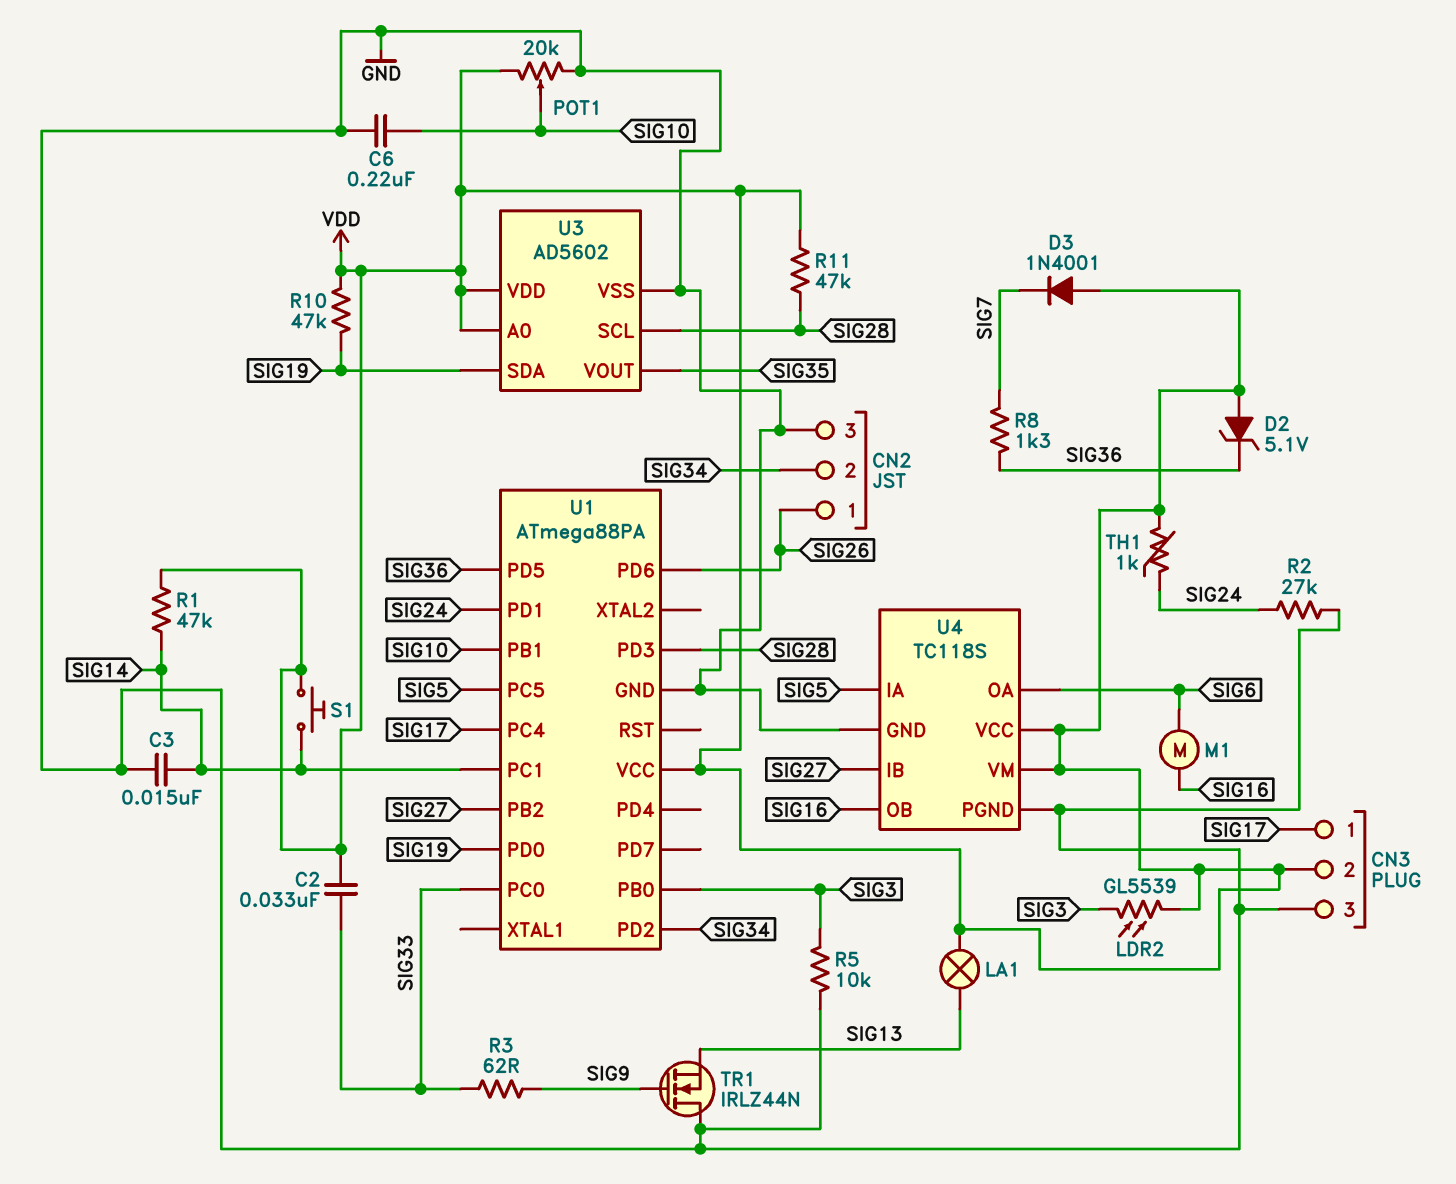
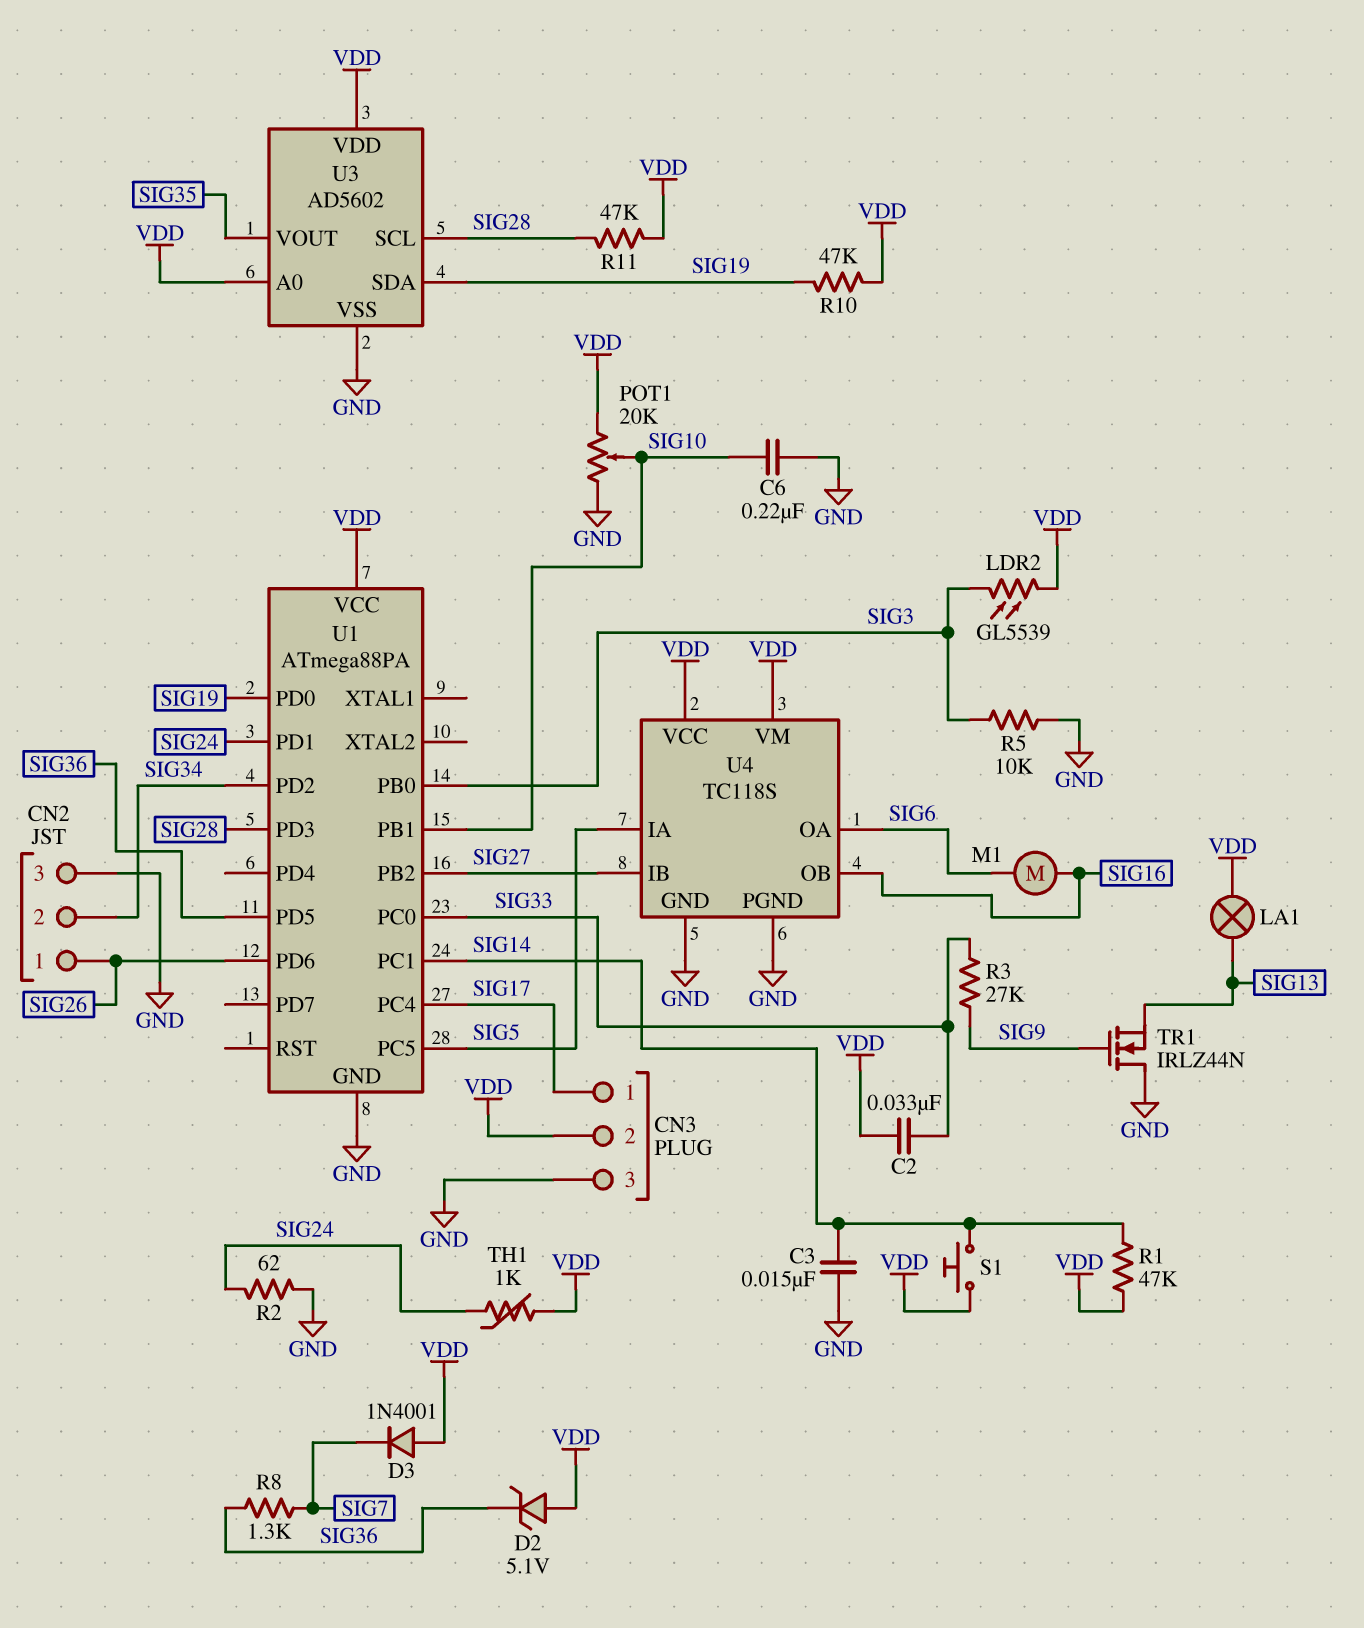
R2: 27k (GND, SIG24) -> 62 (GND, SIG24)
R3: 62 (SIG9, SIG33) -> 27k (SIG9, SIG33)

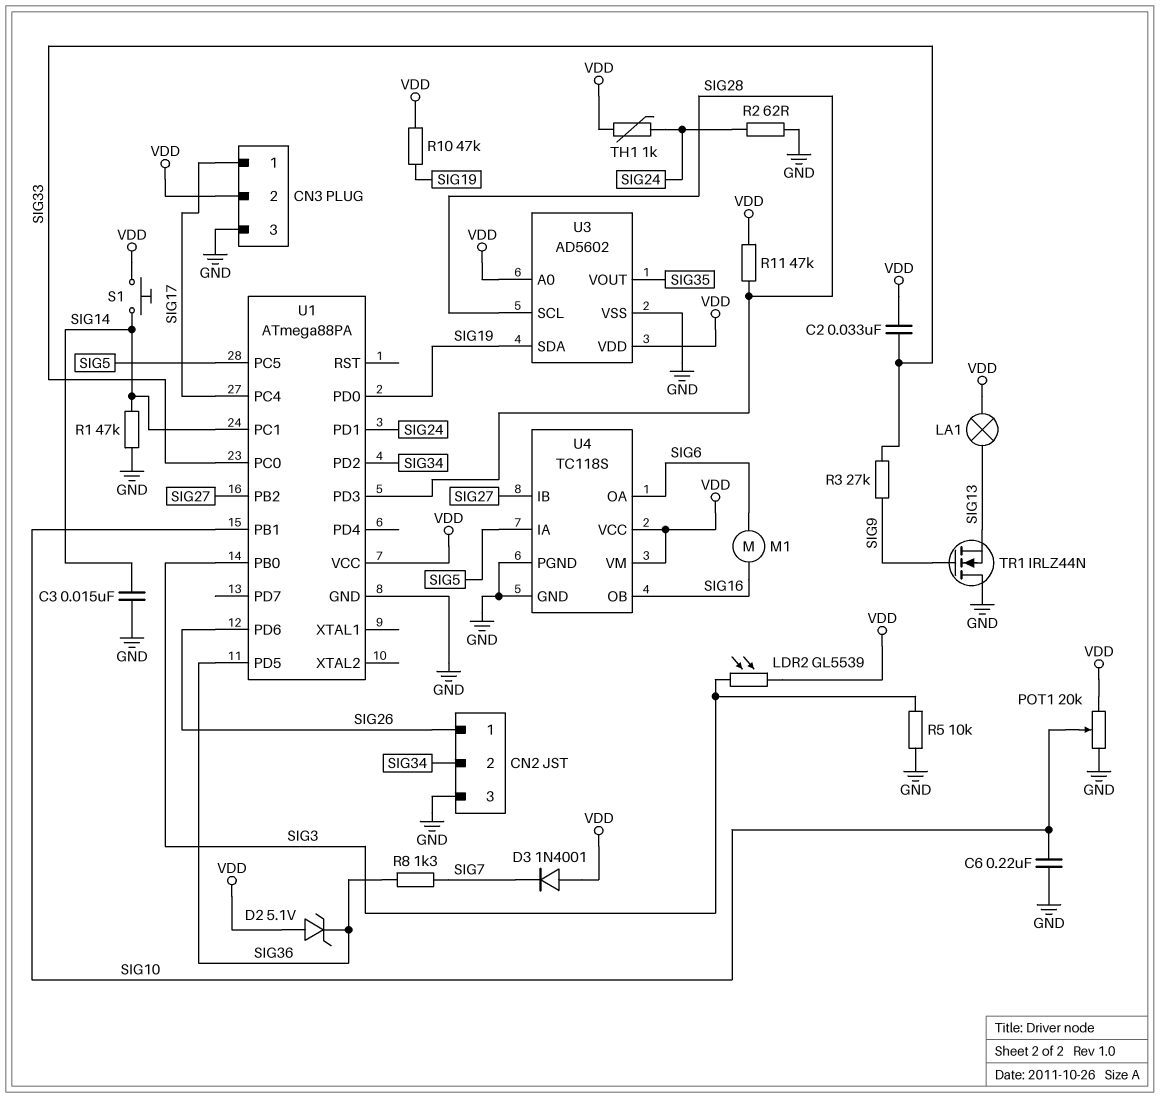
R1: 47k (SIG14, VDD) -> 47k (GND, SIG14)

